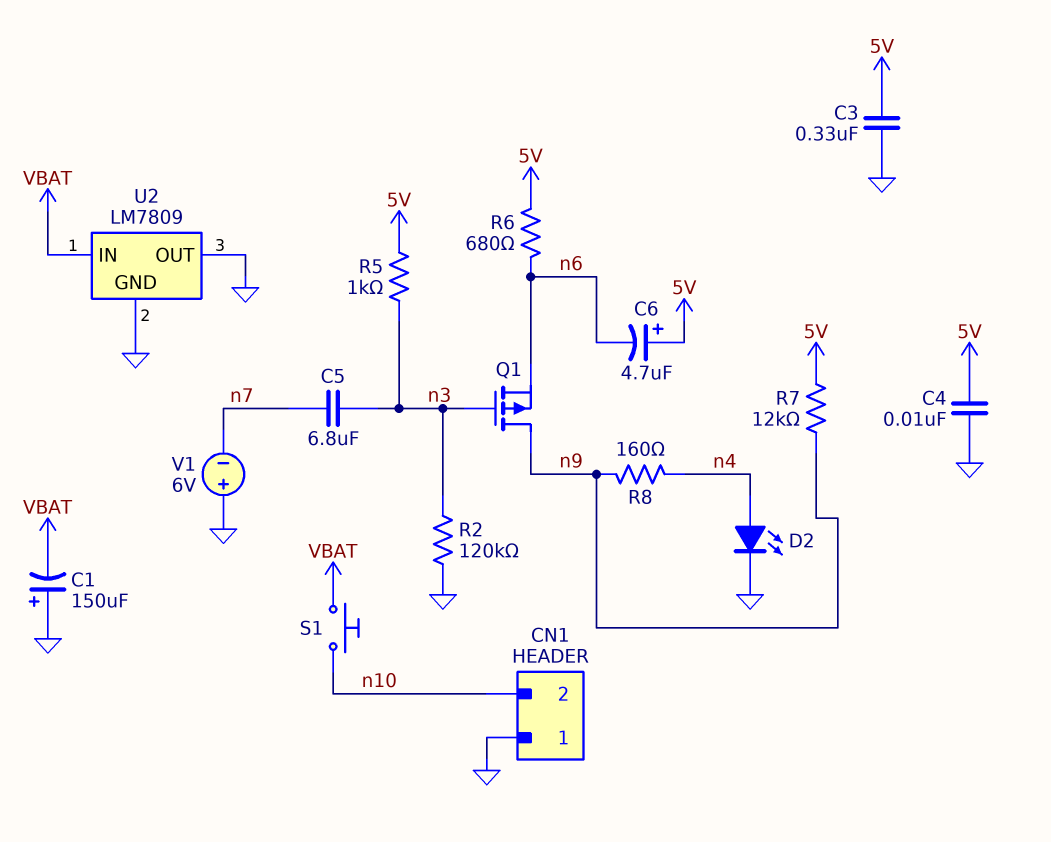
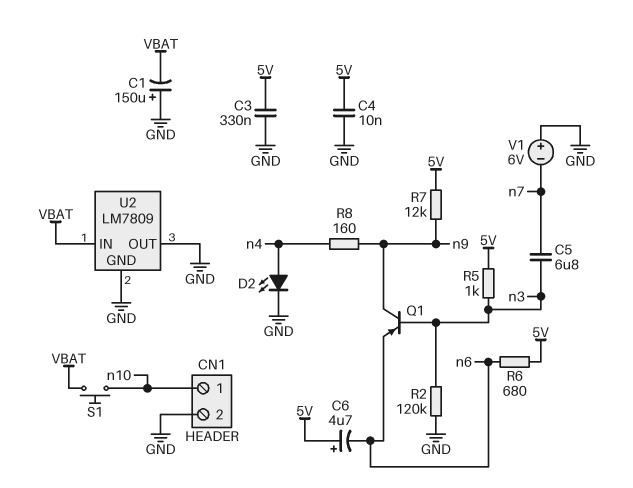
CN1 pin 1: GND -> n10
CN1 pin 2: n10 -> GND
Q1: PMOS (G n3, D n9, S n6) -> PNP (B n3, C n9, E n6)

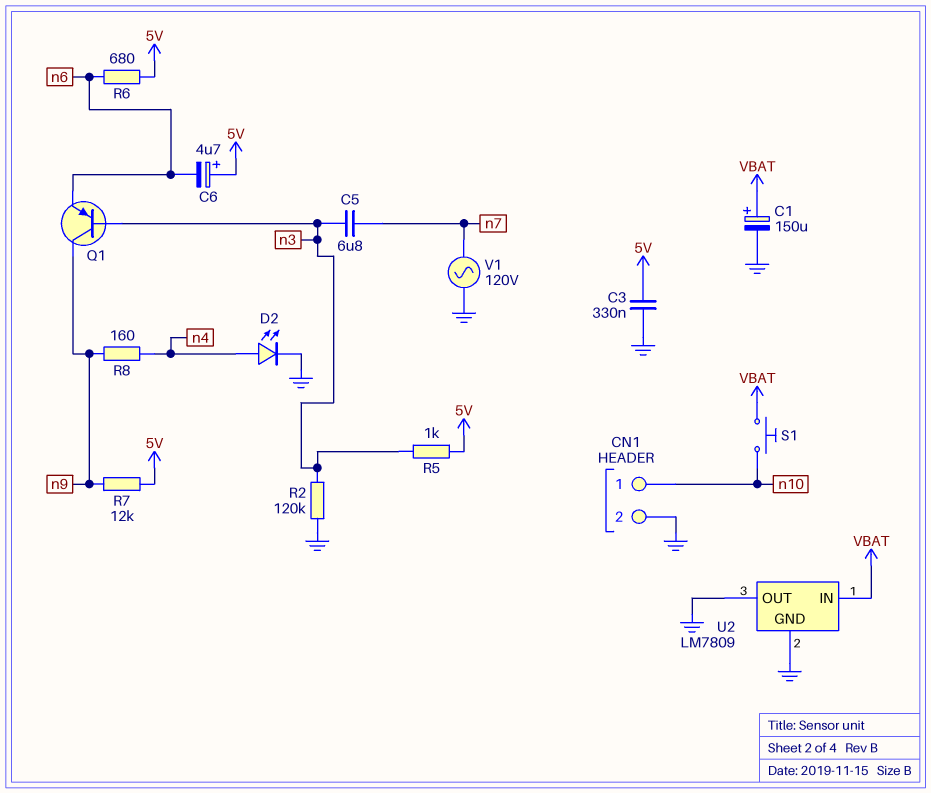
C1: 150uF (plus GND, minus VBAT) -> 150uF (plus VBAT, minus GND)
C4: 10nF (5V, GND) -> none
V1: 6V (plus GND, minus n7) -> AC 120V (GND, n7)

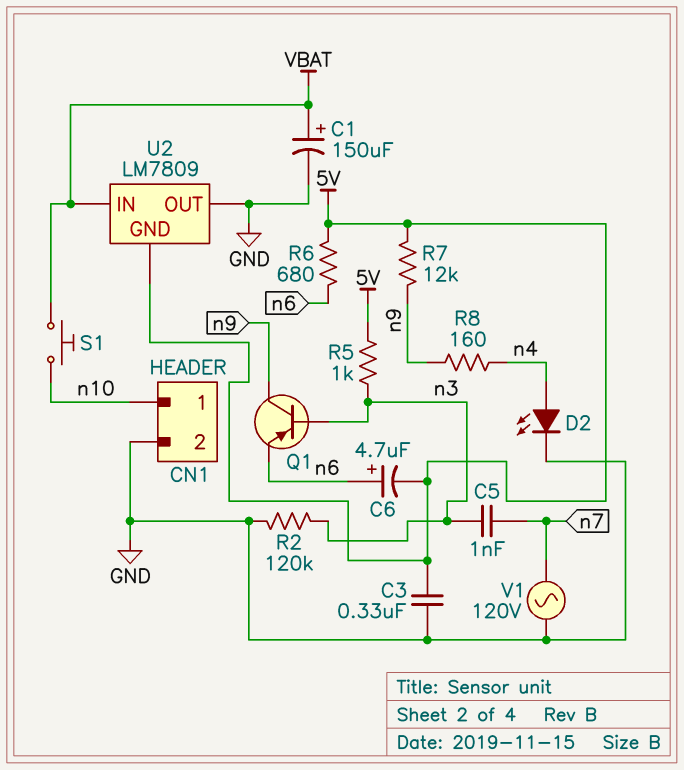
C5: 6.8uF (n3, n7) -> 1nF (n3, n7)
C6: 4.7uF (plus 5V, minus n6) -> 4.7uF (plus n6, minus 5V)
U2 pin GND: GND -> 5V

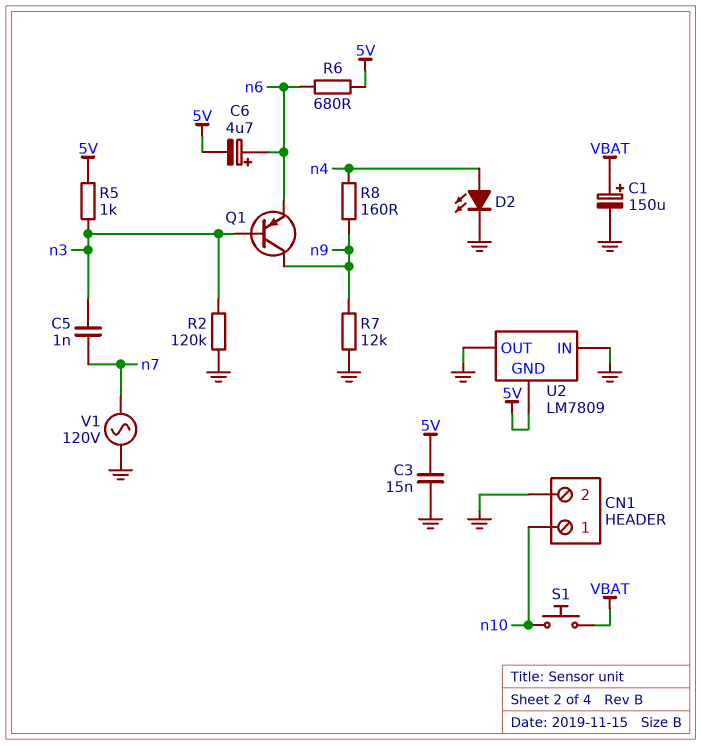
C3: 330nF (5V, GND) -> 15nF (5V, GND)
R7: 12k (5V, n9) -> 12k (GND, n9)
U2 pin IN: VBAT -> GND

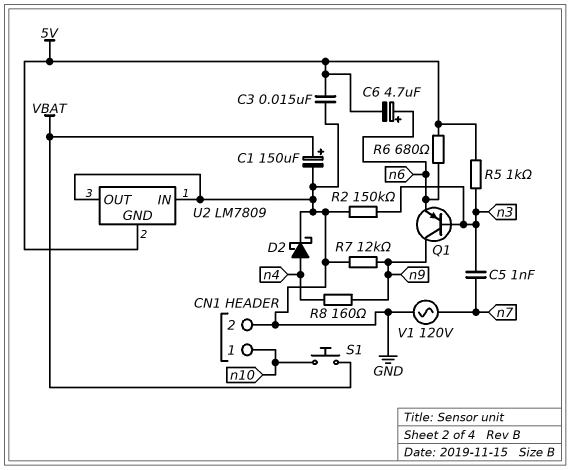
D2: LED (A n4, K GND) -> schottky (A n4, K GND)
R2: 120k (GND, n3) -> 150k (GND, n3)

